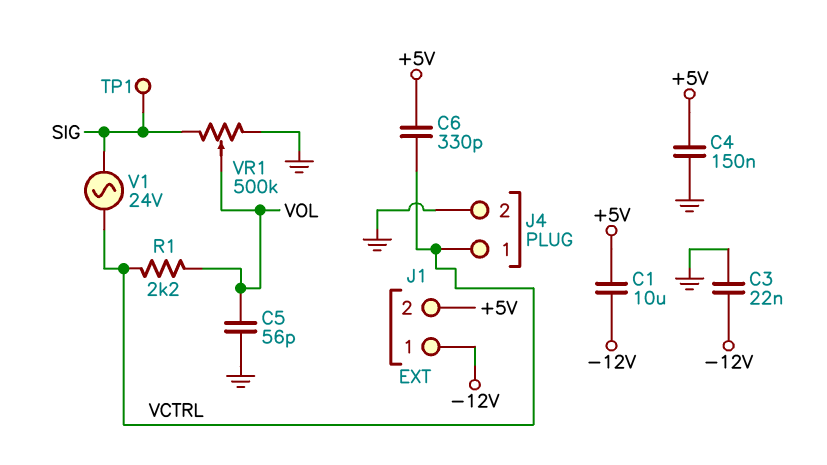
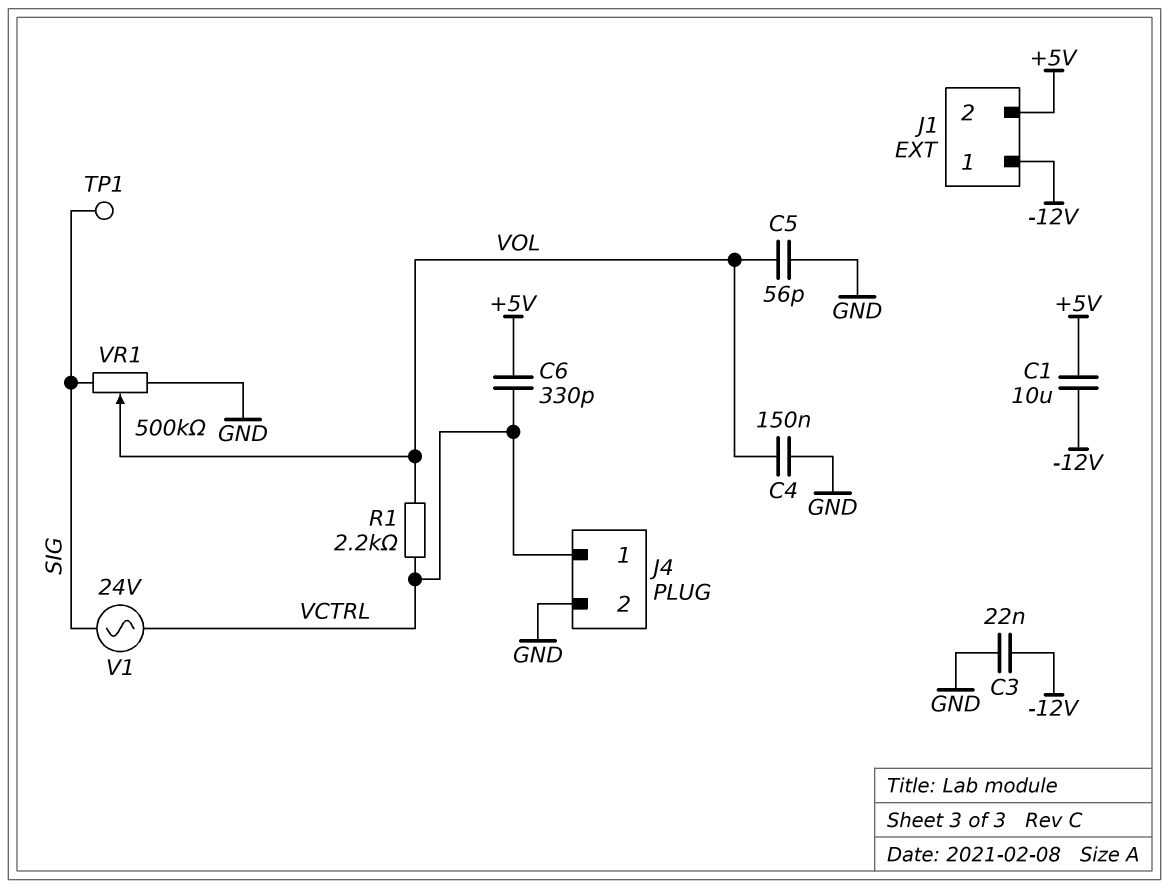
C4: 150nF (+5V, GND) -> 150nF (GND, VOL)

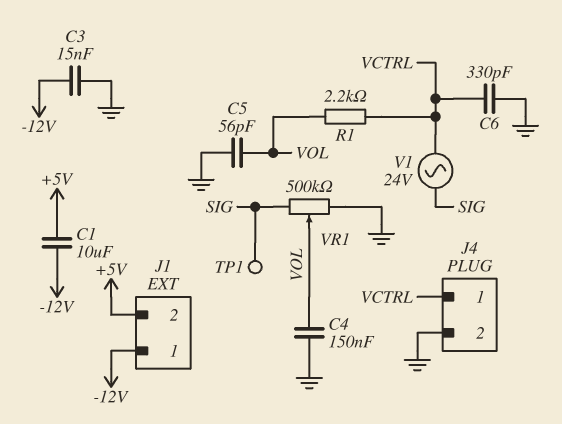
C3: 22nF (-12V, GND) -> 15nF (-12V, GND)
C6: 330pF (+5V, VCTRL) -> 330pF (GND, VCTRL)

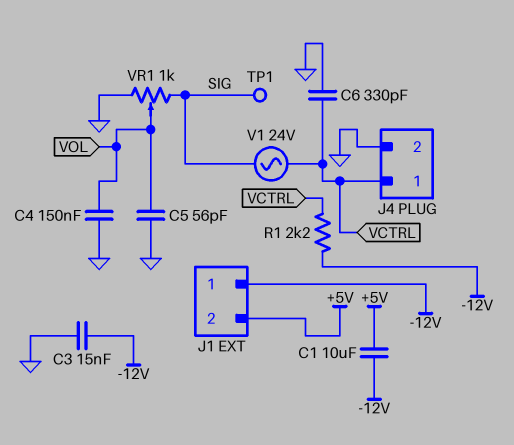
R1: 2.2k (VCTRL, VOL) -> 2.2k (-12V, VCTRL)
VR1: 500k (GND, SIG, wiper VOL) -> 1k (GND, SIG, wiper VOL)

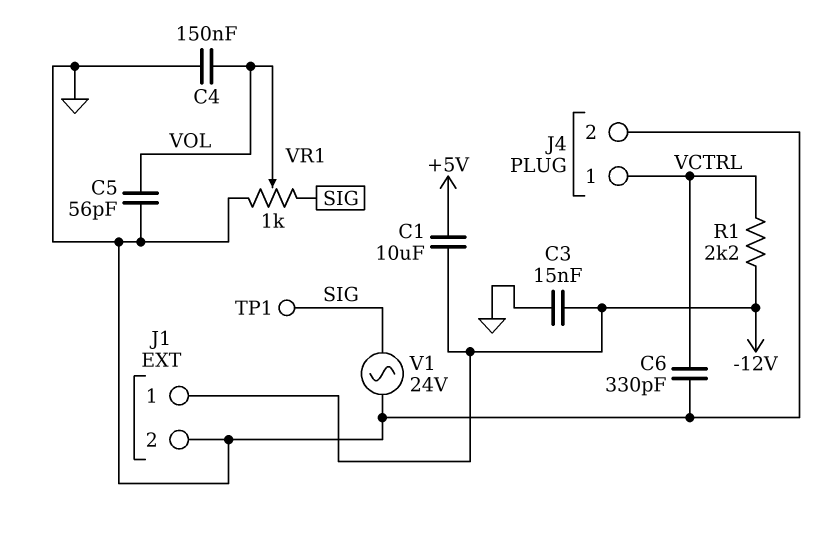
J1 pin 2: +5V -> GND
V1: AC 24V (SIG, VCTRL) -> AC 24V (GND, SIG)

